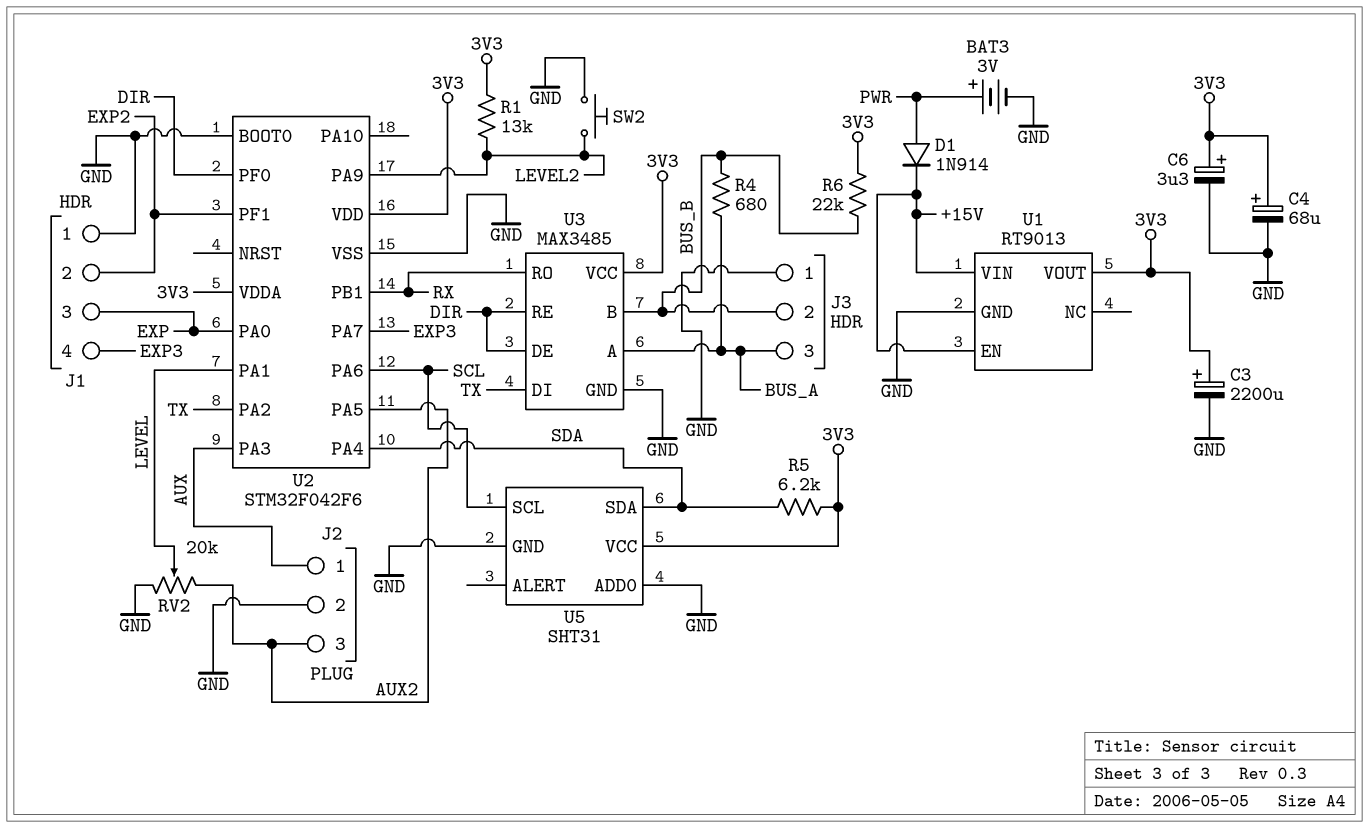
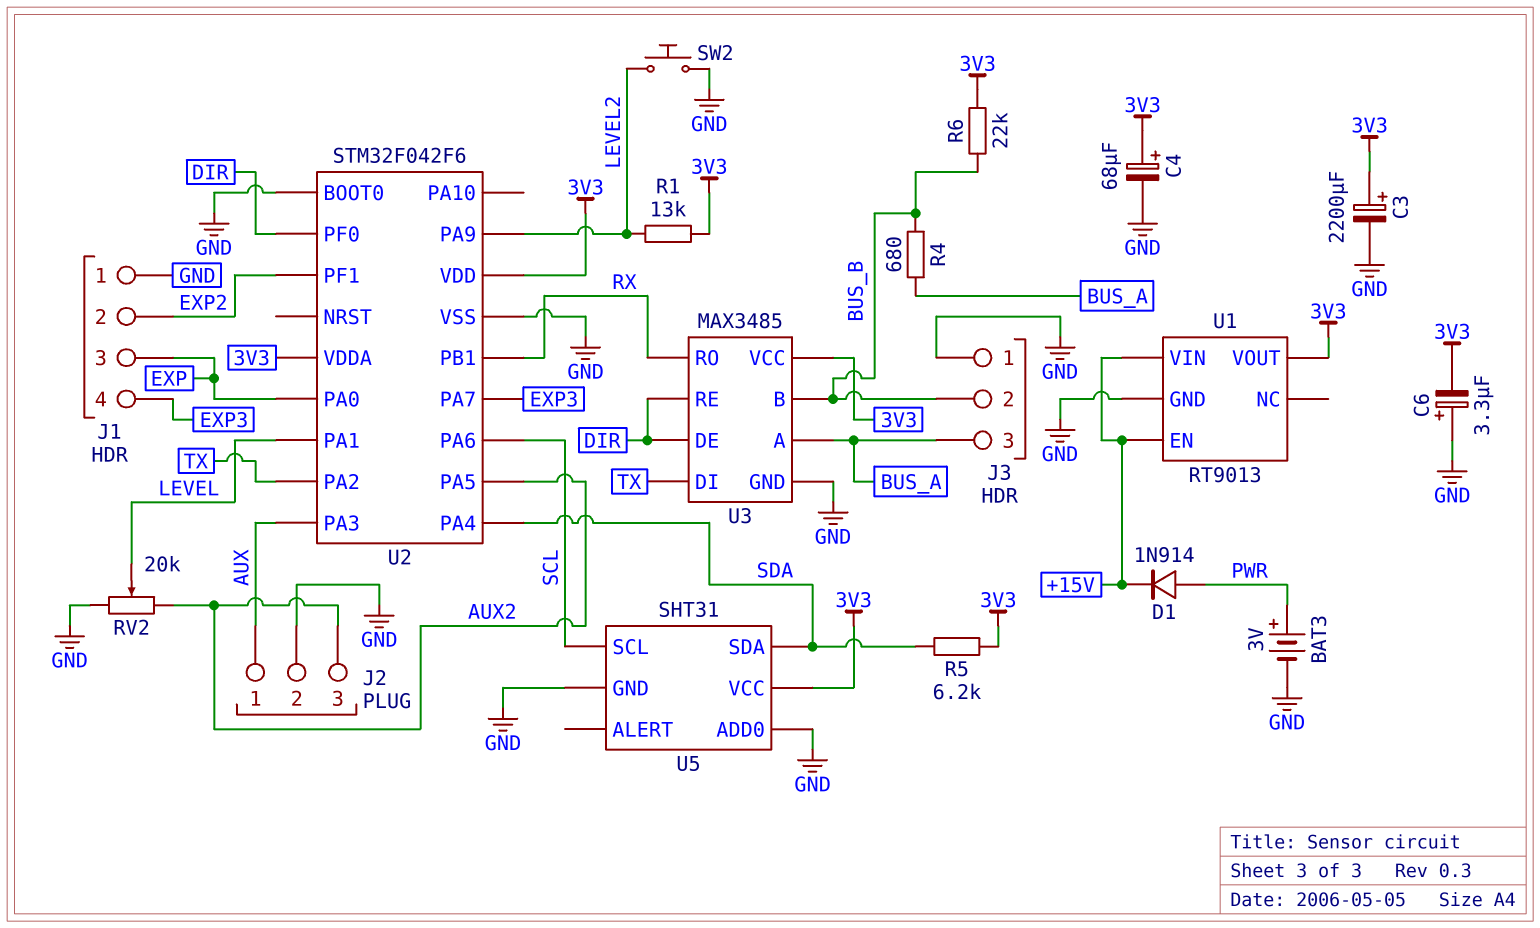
C6: 3.3uF (plus 3V3, minus GND) -> 3.3uF (plus GND, minus 3V3)

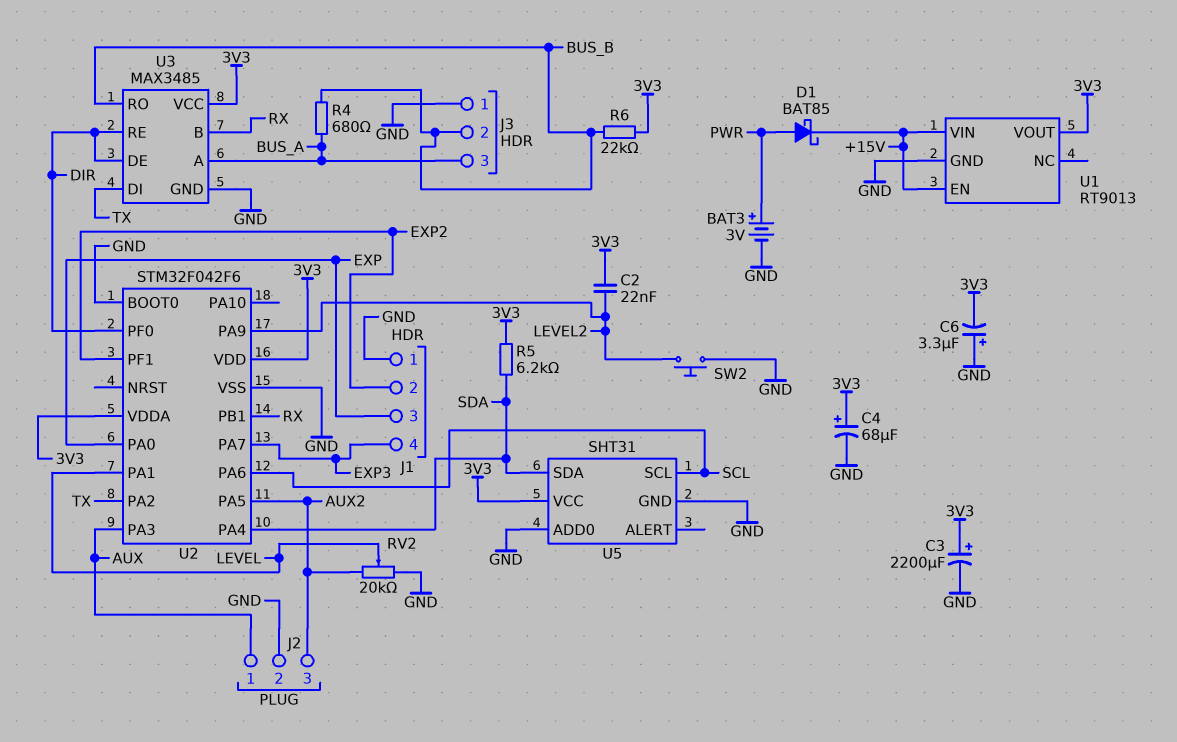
C2: none -> 22nF (3V3, LEVEL2)
D1: diode 1N914 (A PWR, K +15V) -> schottky BAT85 (A PWR, K +15V)
R1: 13k (3V3, LEVEL2) -> none
U3 pin B: BUS_B -> RX
U3 pin RO: RX -> BUS_B

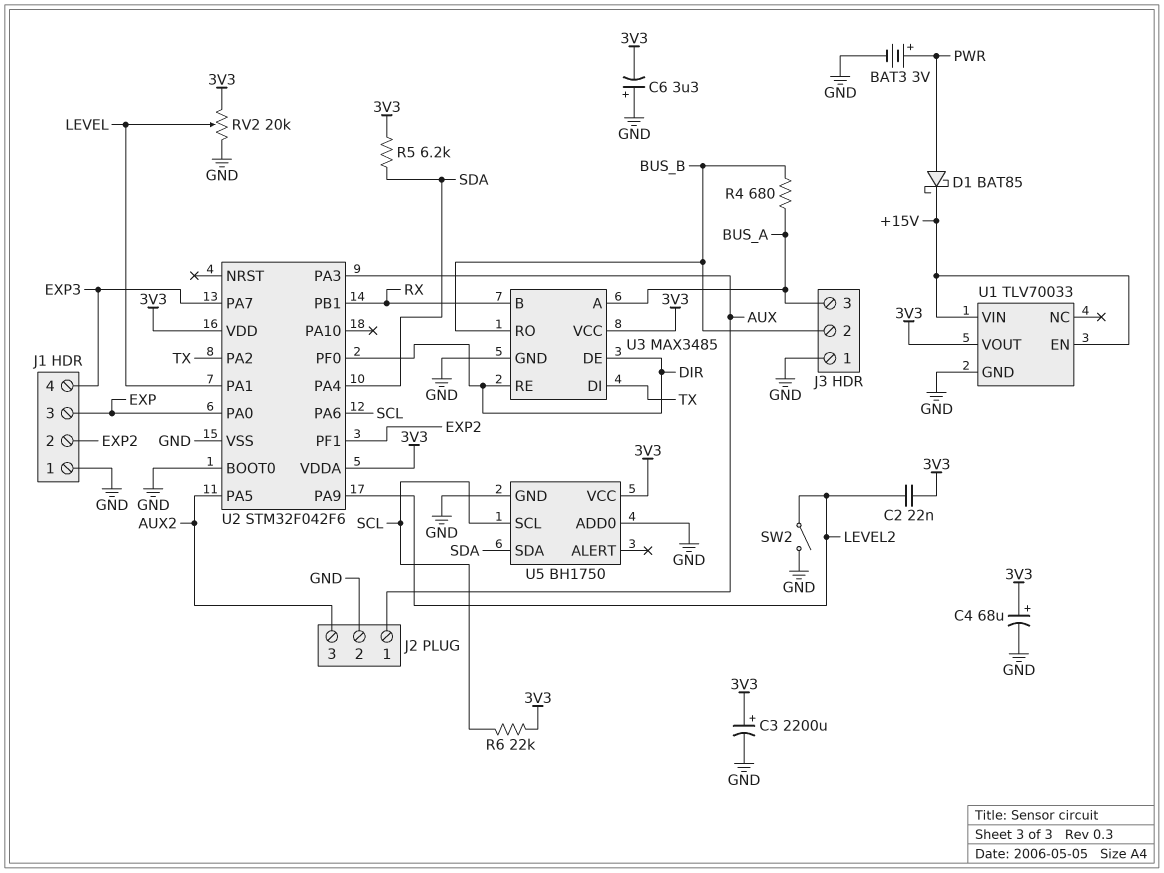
R6: 22k (3V3, BUS_B) -> 22k (3V3, SCL)
RV2: 20k (AUX2, GND, wiper LEVEL) -> 20k (3V3, GND, wiper LEVEL)
SW2: button (GND, LEVEL2) -> switch (GND, LEVEL2)
U1: RT9013 -> TLV70033
U5: SHT31 -> BH1750

